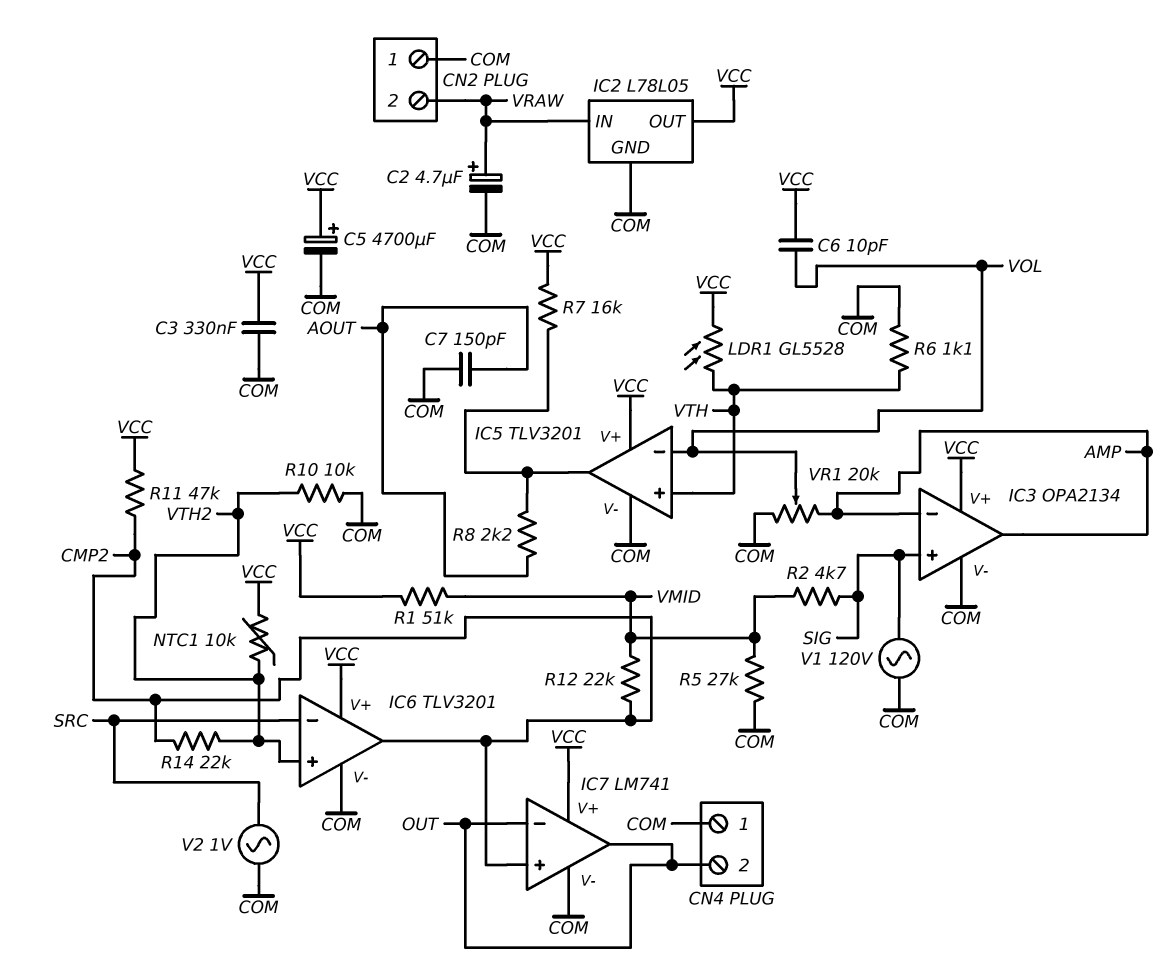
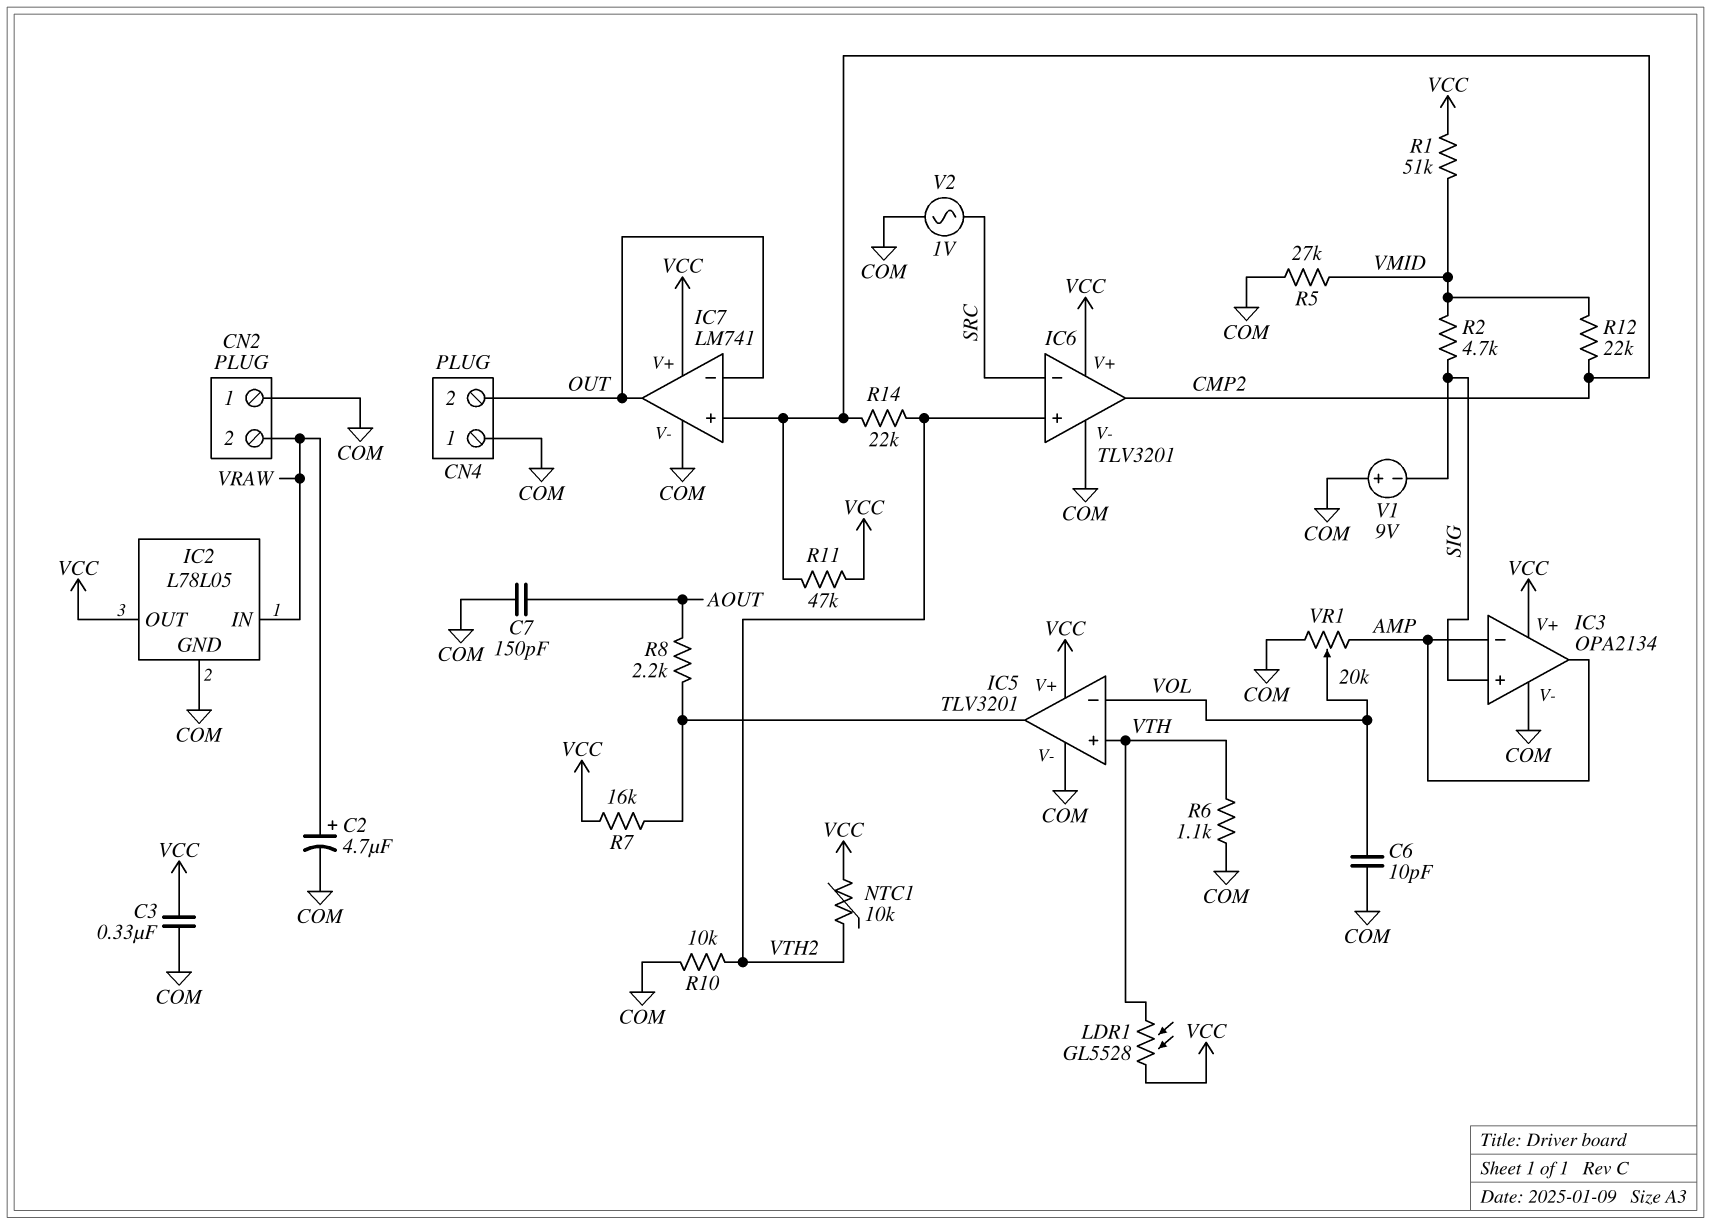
C5: 4700uF (plus VCC, minus COM) -> none
C6: 10pF (VCC, VOL) -> 10pF (COM, VOL)
V1: AC 120V (COM, SIG) -> 9V (plus COM, minus SIG)

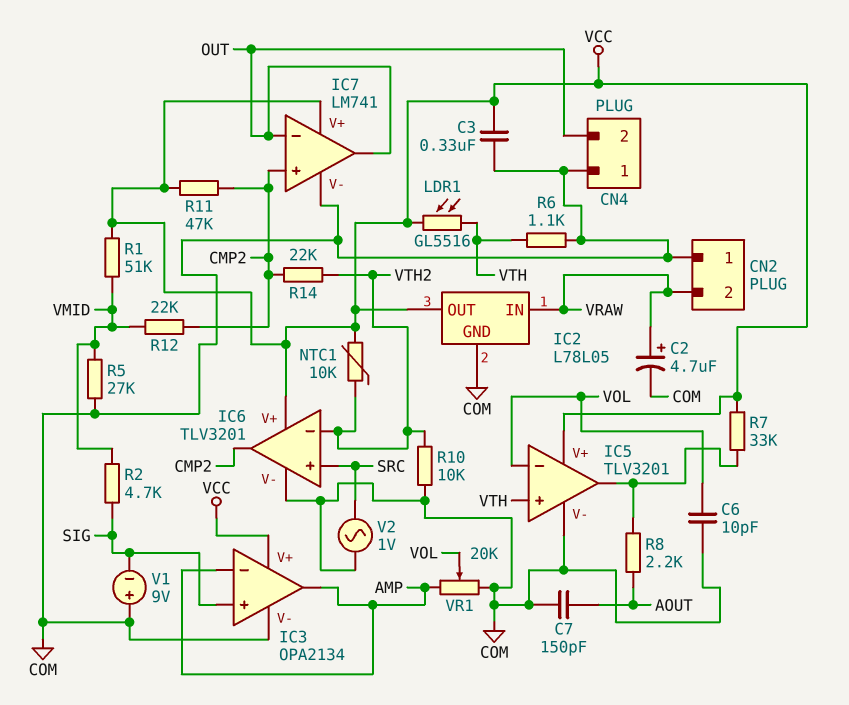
IC6 pin in+: VTH2 -> SRC
IC6 pin in-: SRC -> VTH2
LDR1: GL5528 (VCC, VTH) -> GL5516 (VCC, VTH)
R7: 16k (IC5/out, VCC) -> 33k (IC5/out, VCC)

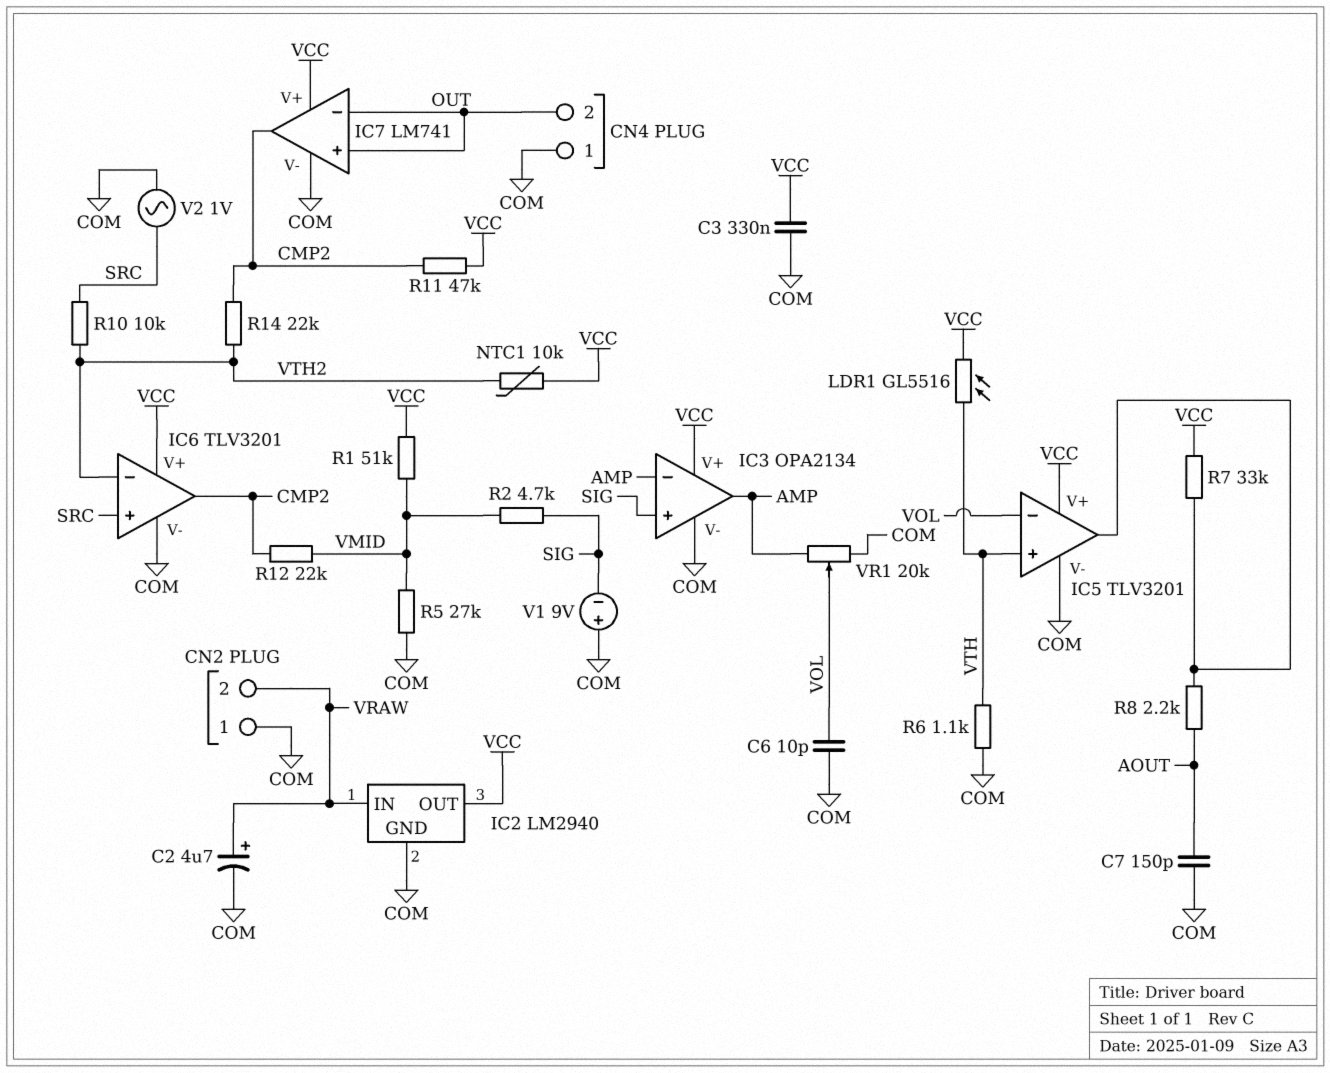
IC2: L78L05 -> LM2940
IC7 pin in+: CMP2 -> OUT
IC7 pin out: OUT -> CMP2
R10: 10k (COM, VTH2) -> 10k (SRC, VTH2)

